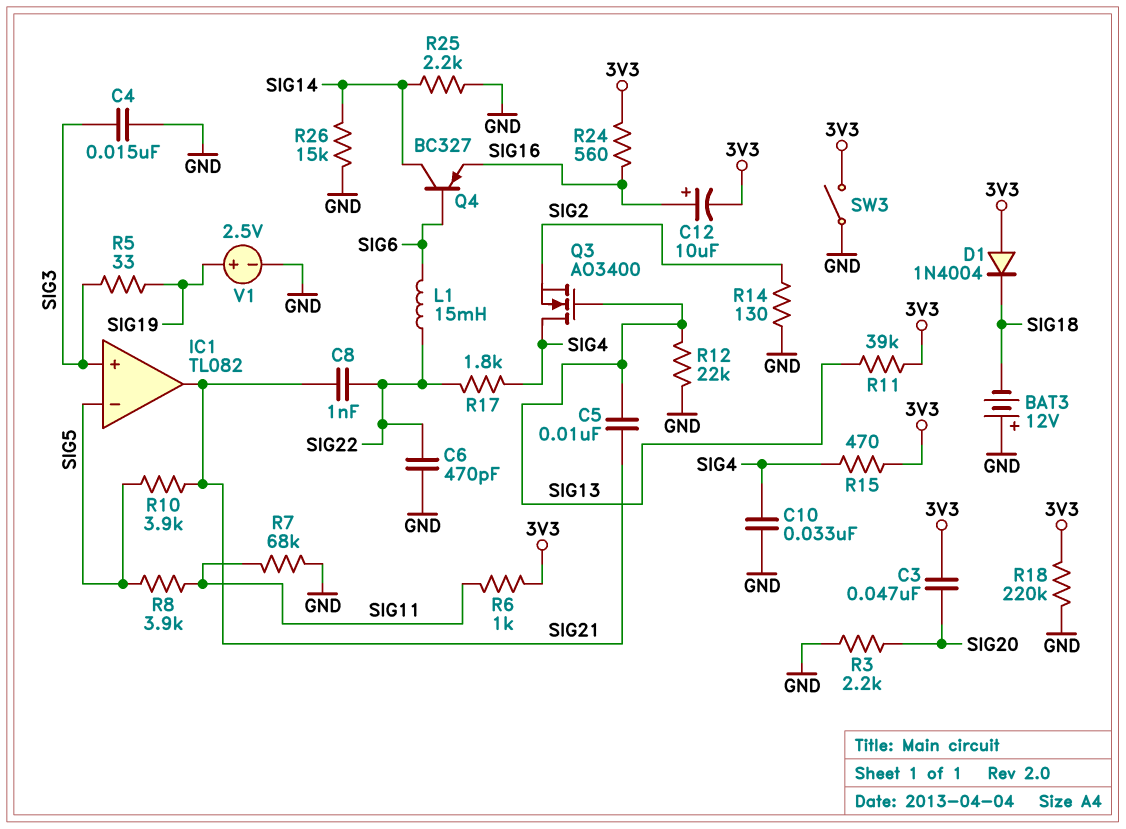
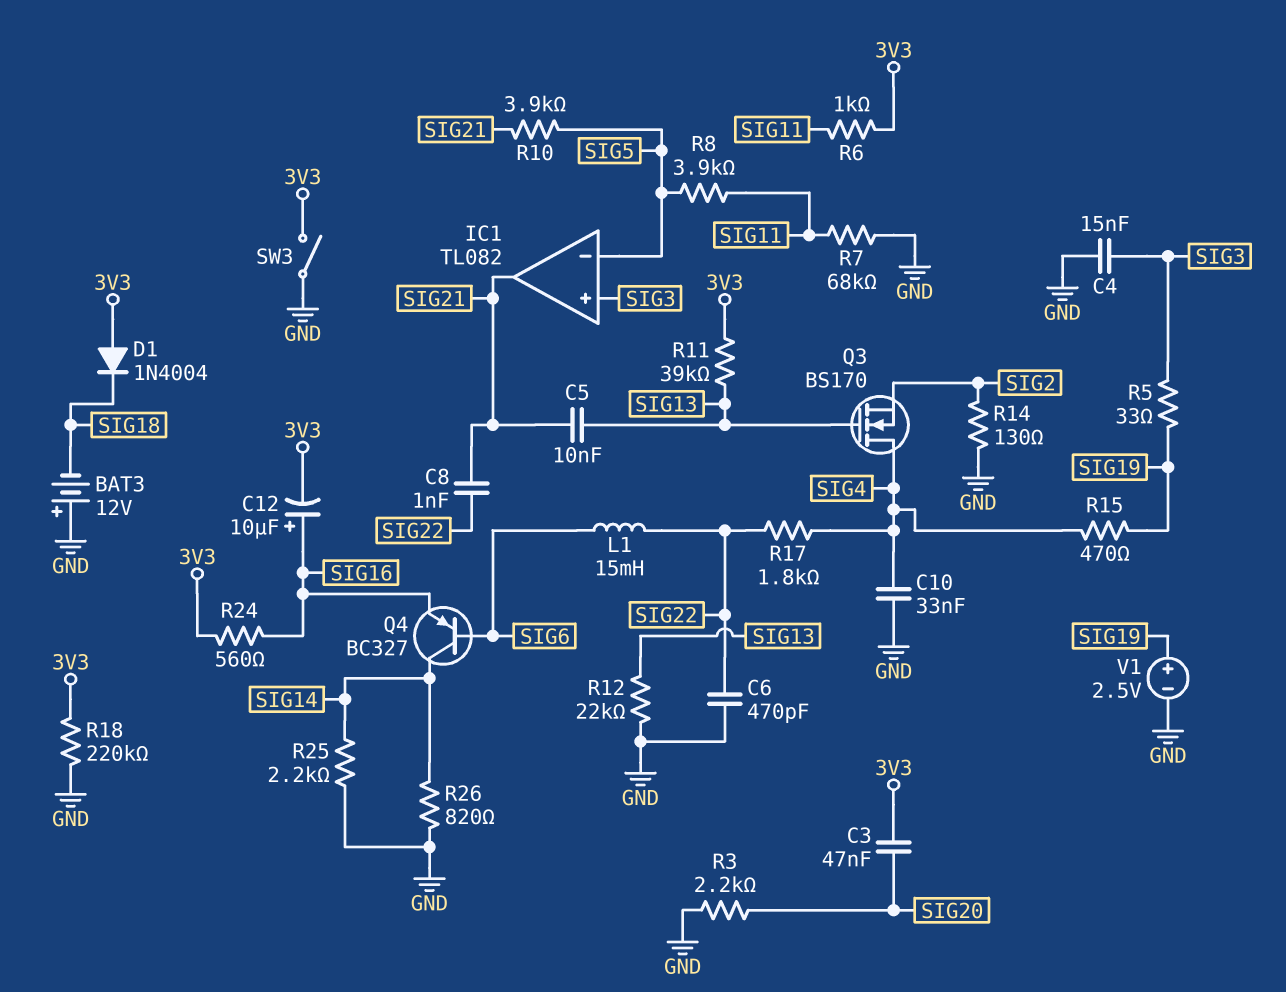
Q3: NMOS AO3400 (G SIG13, D SIG4, S SIG2) -> NMOS BS170 (G SIG13, D SIG4, S SIG2)
R15: 470 (3V3, SIG4) -> 470 (SIG4, SIG19)
R26: 15k (GND, SIG14) -> 820 (GND, SIG14)

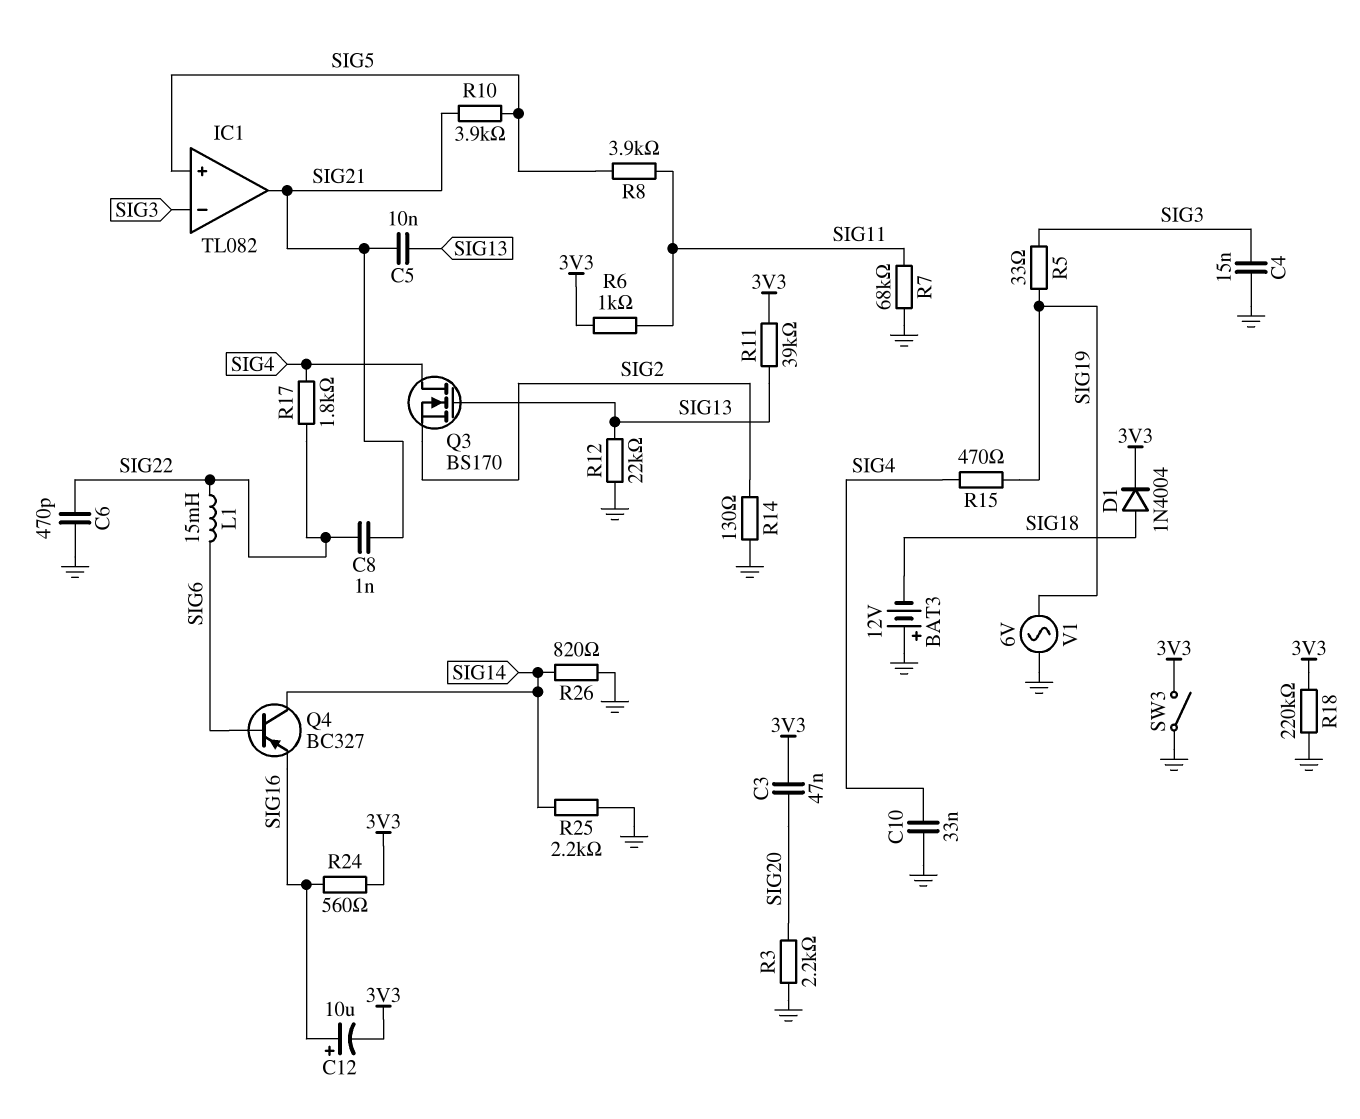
D1: diode 1N4004 (A 3V3, K SIG18) -> diode 1N4004 (A SIG18, K 3V3)
IC1 pin in+: SIG3 -> SIG5
IC1 pin in-: SIG5 -> SIG3
V1: 2.5V (plus SIG19, minus GND) -> AC 6V (GND, SIG19)

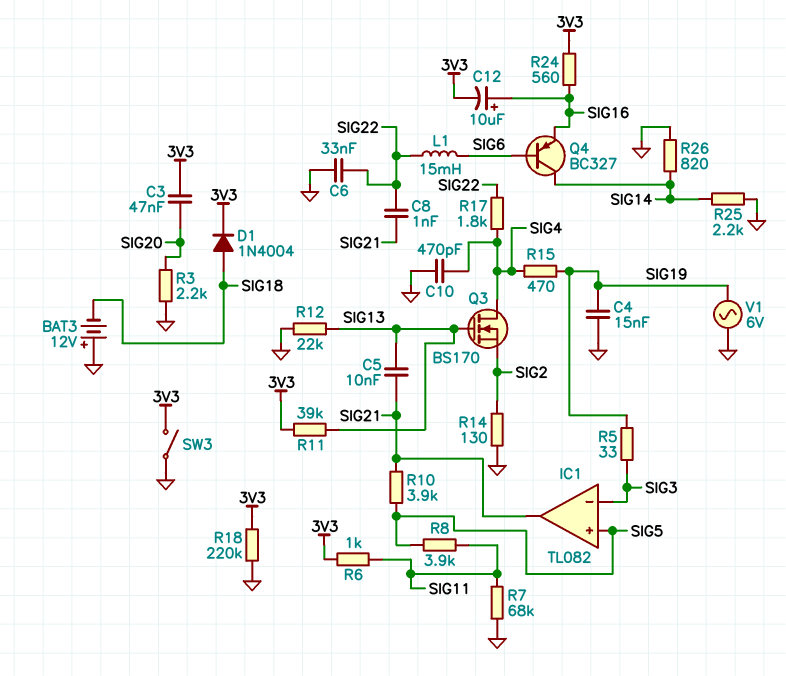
C4: 15nF (GND, SIG3) -> 15nF (GND, SIG19)
C6: 470pF (GND, SIG22) -> 33nF (GND, SIG22)
C10: 33nF (GND, SIG4) -> 470pF (GND, SIG4)

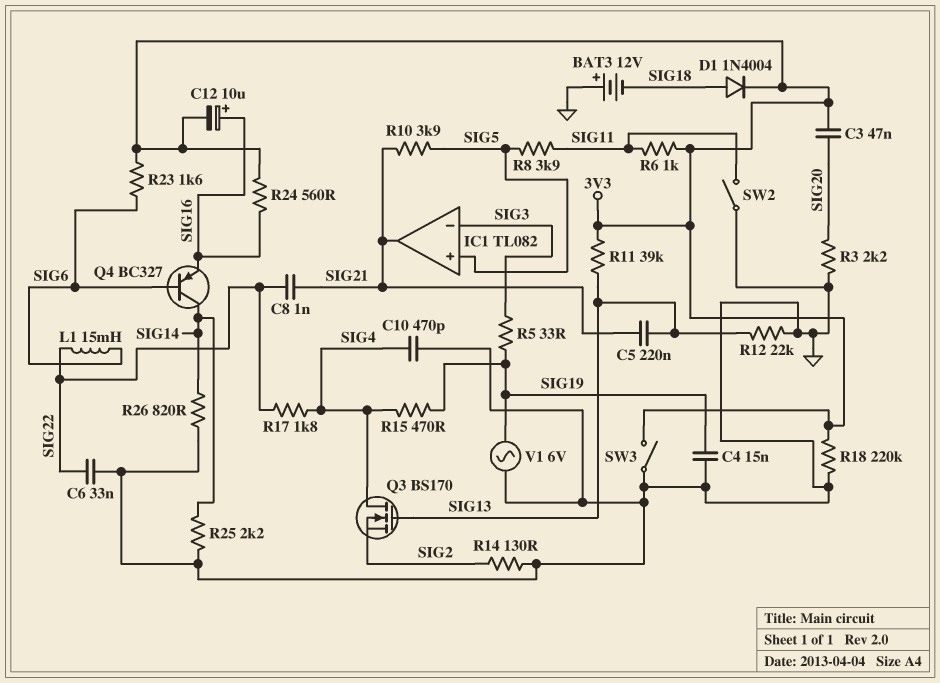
C5: 10nF (SIG13, SIG21) -> 220nF (SIG13, SIG21)
R7: 68k (GND, SIG11) -> none
R23: none -> 1.6k (3V3, SIG6)
SW2: none -> switch (GND, SIG11)

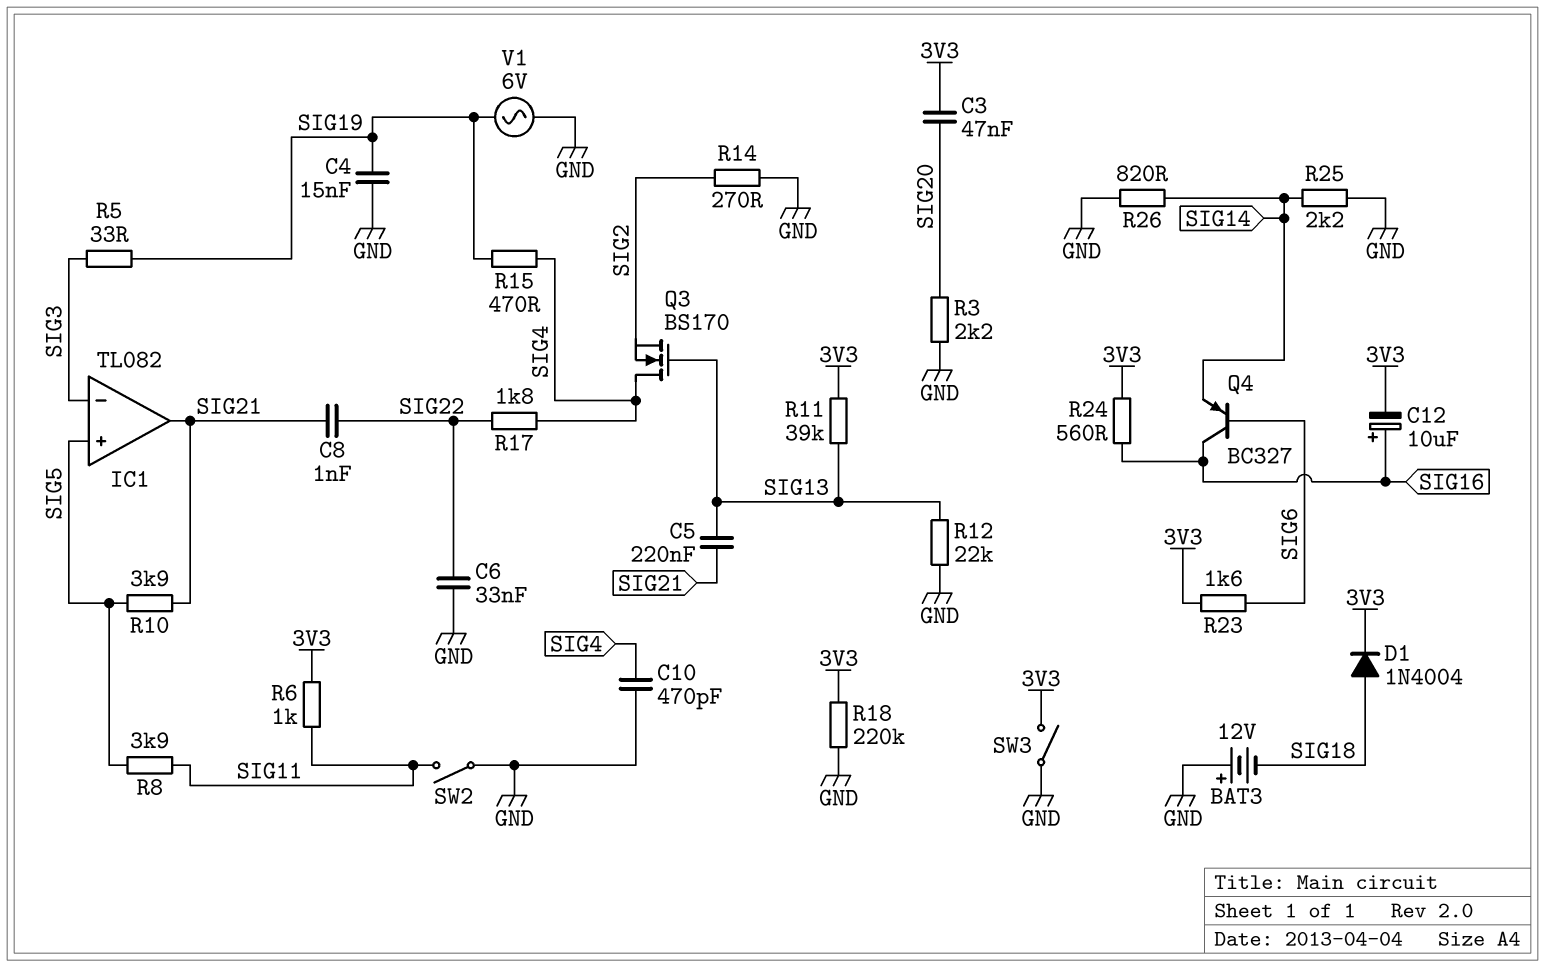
L1: 15mH (SIG6, SIG22) -> none
Q4: PNP BC327 (B SIG6, C SIG14, E SIG16) -> PNP BC327 (B SIG6, C SIG16, E SIG14)
R14: 130 (GND, SIG2) -> 270 (GND, SIG2)

